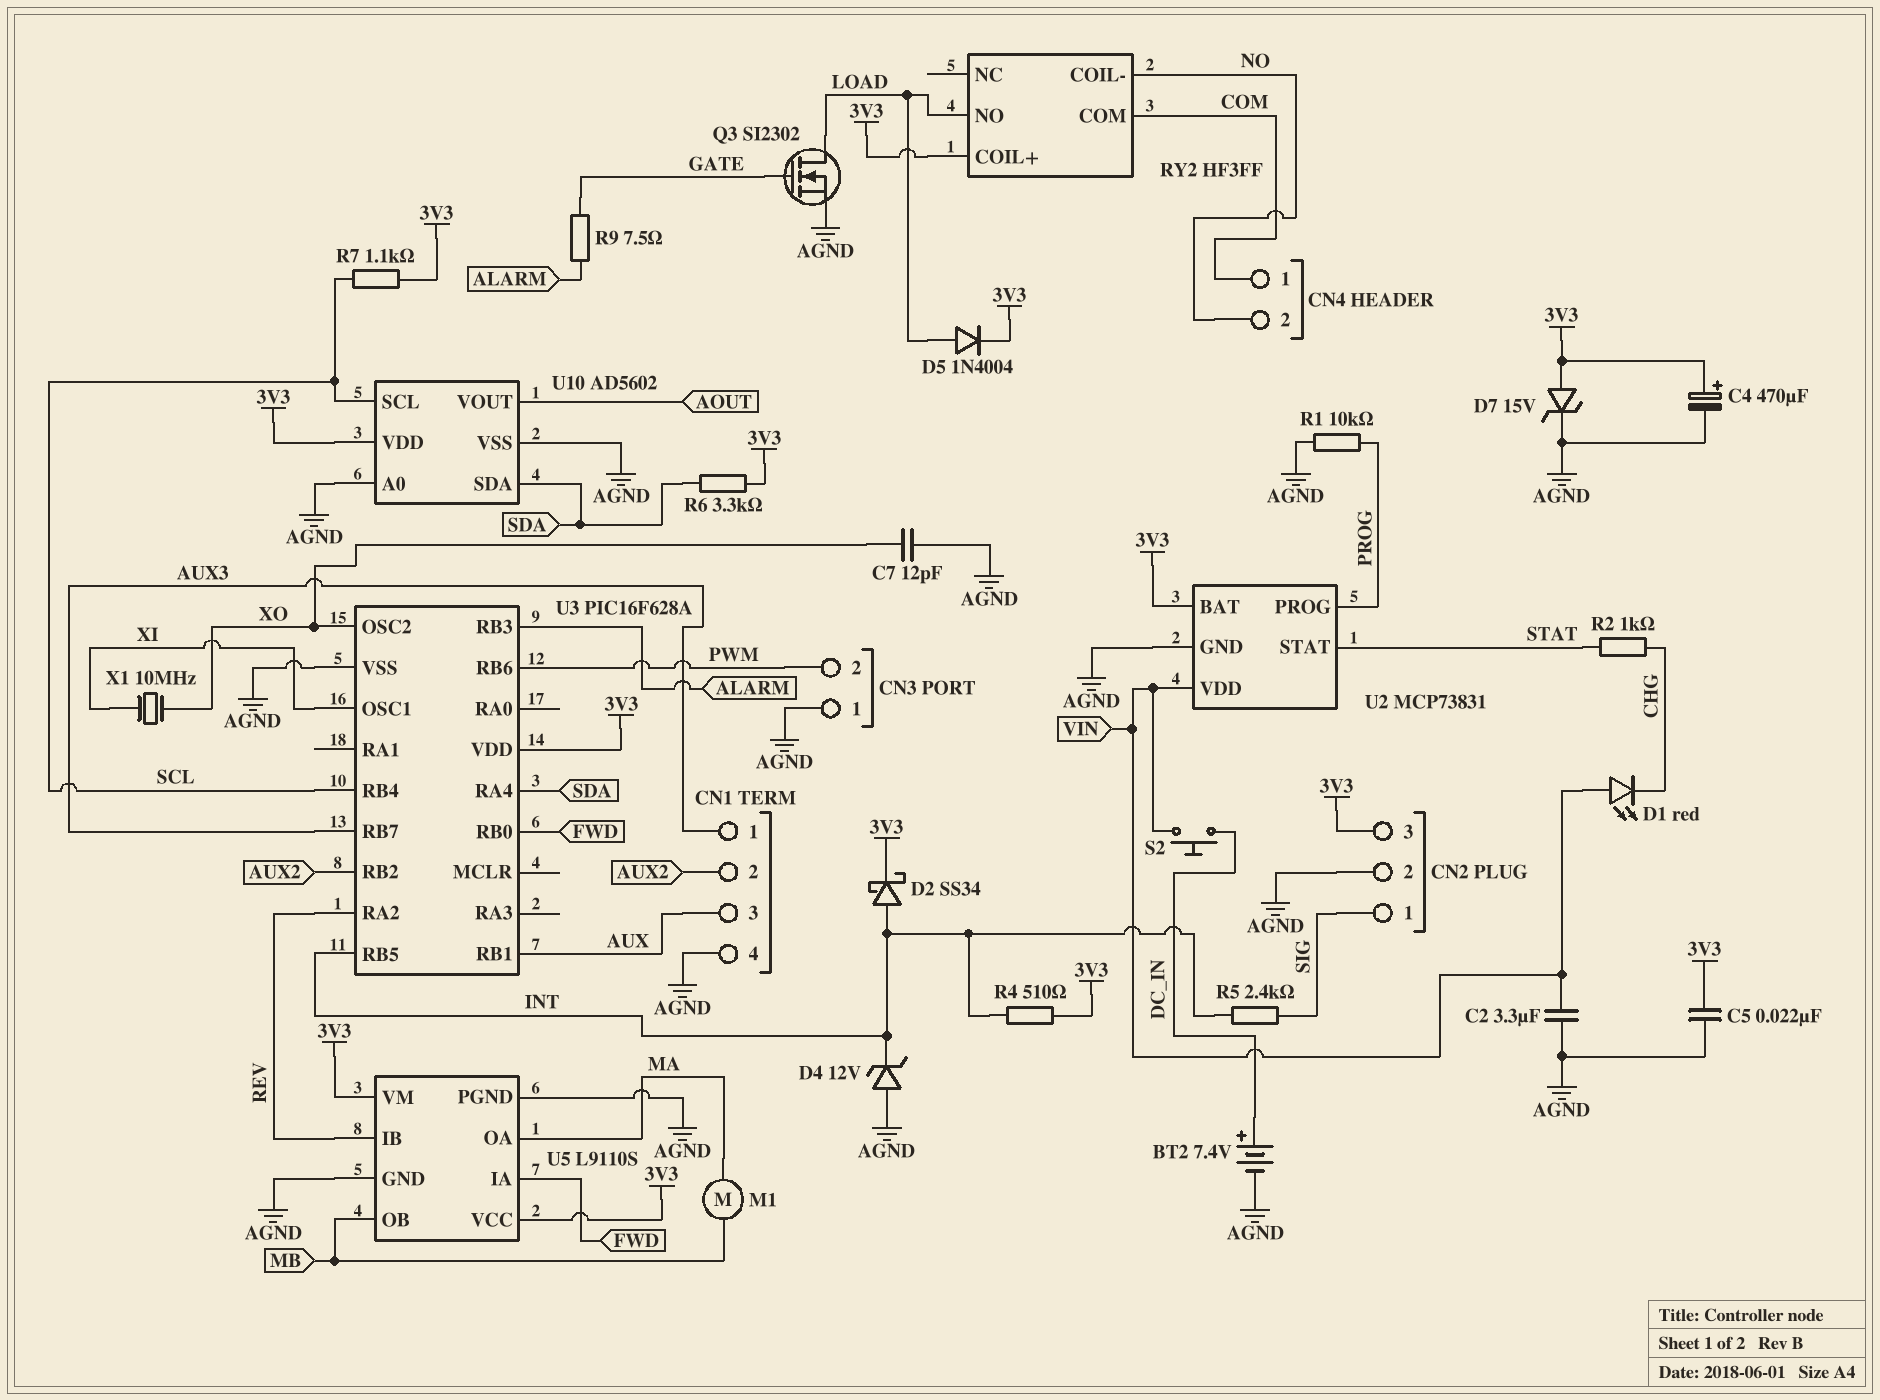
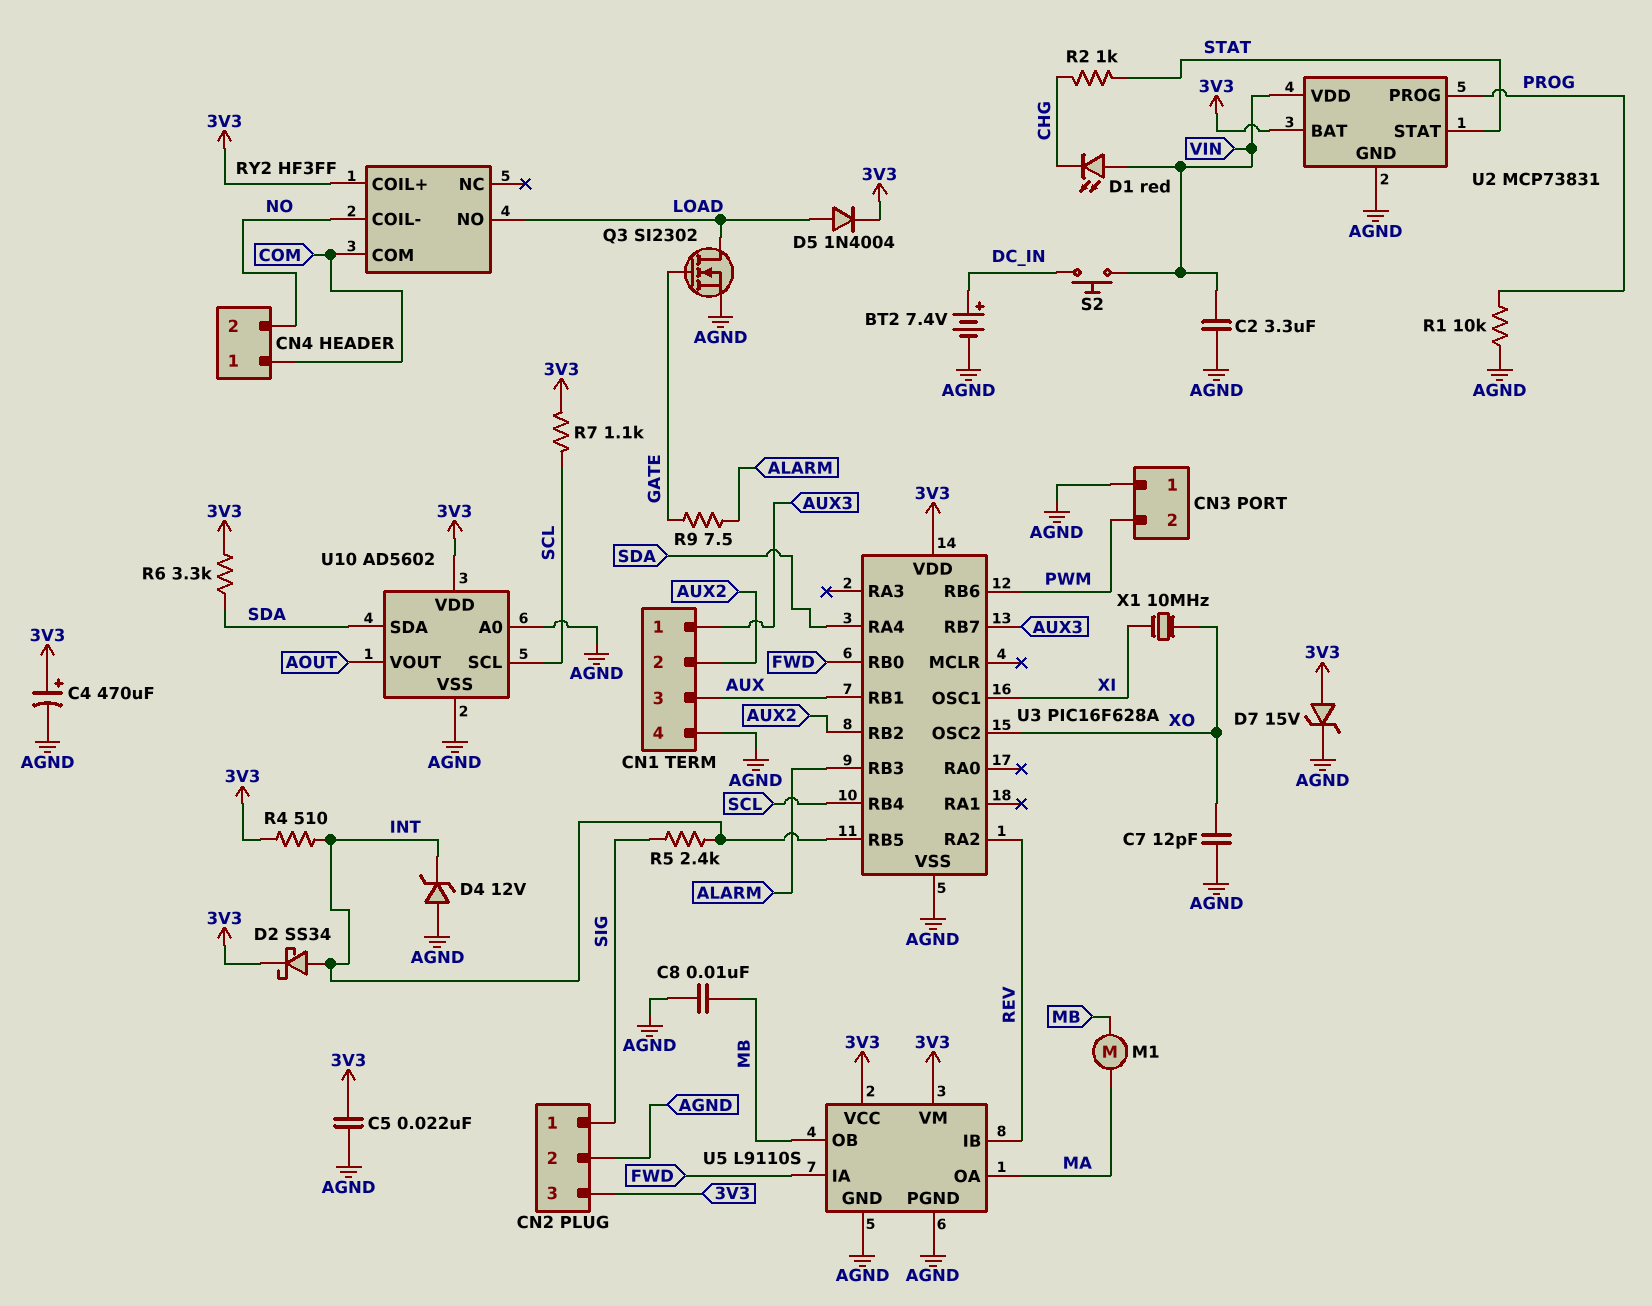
C8: none -> 10nF (AGND, MB)

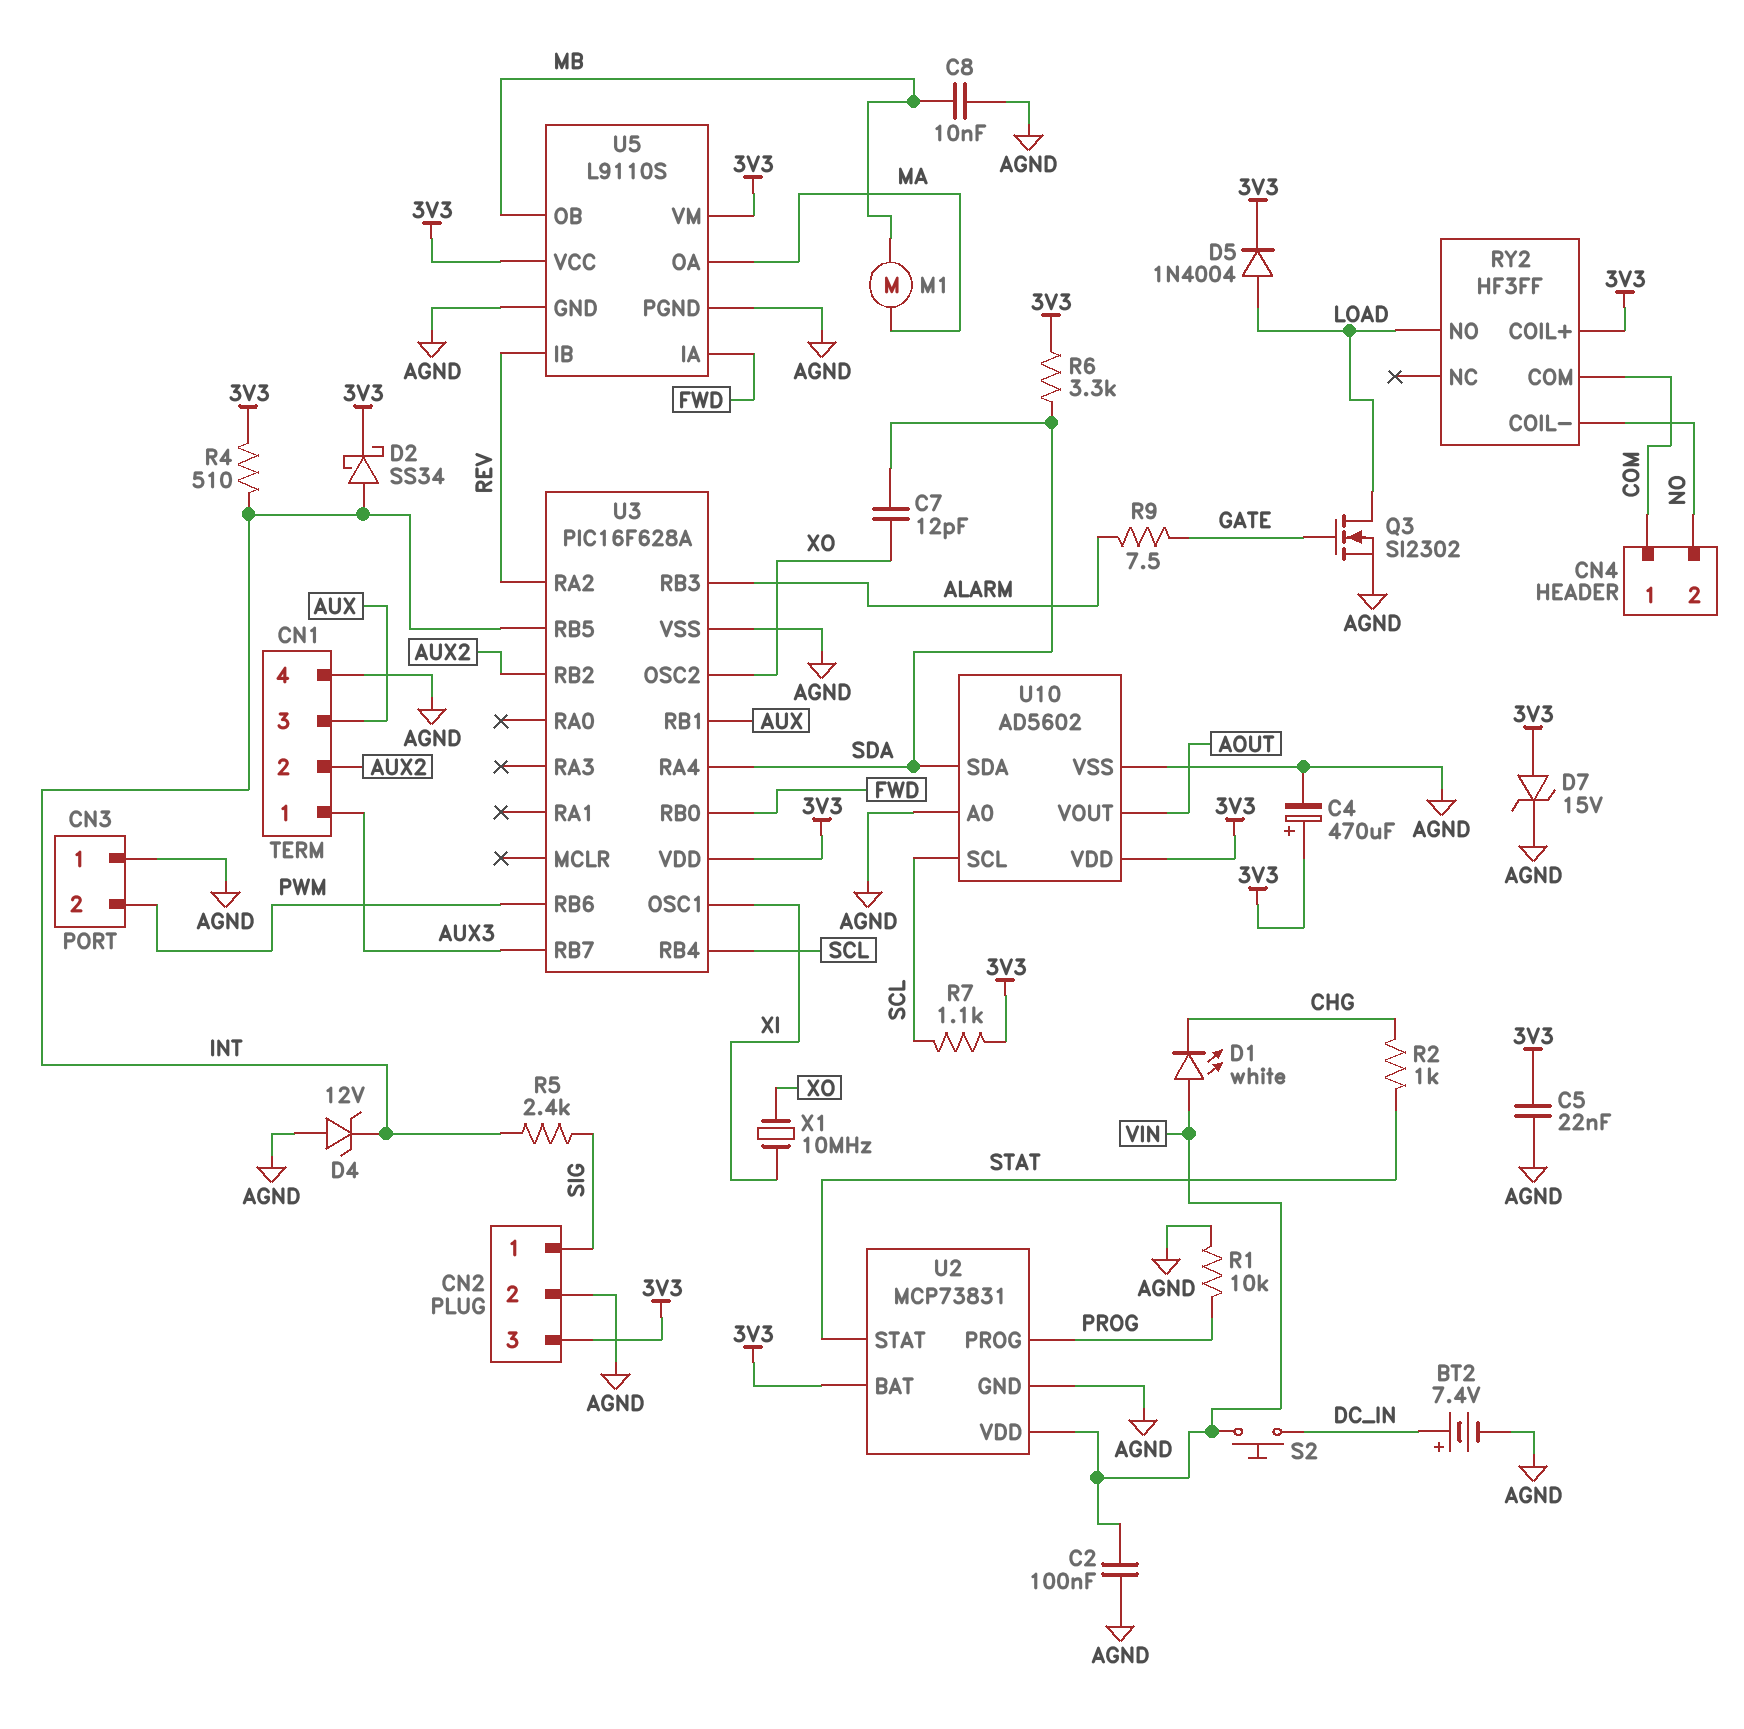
C2: 3.3uF (AGND, VIN) -> 100nF (AGND, VIN)
C7: 12pF (AGND, XO) -> 12pF (SDA, XO)
D1: LED red (A VIN, K CHG) -> LED white (A VIN, K CHG)

